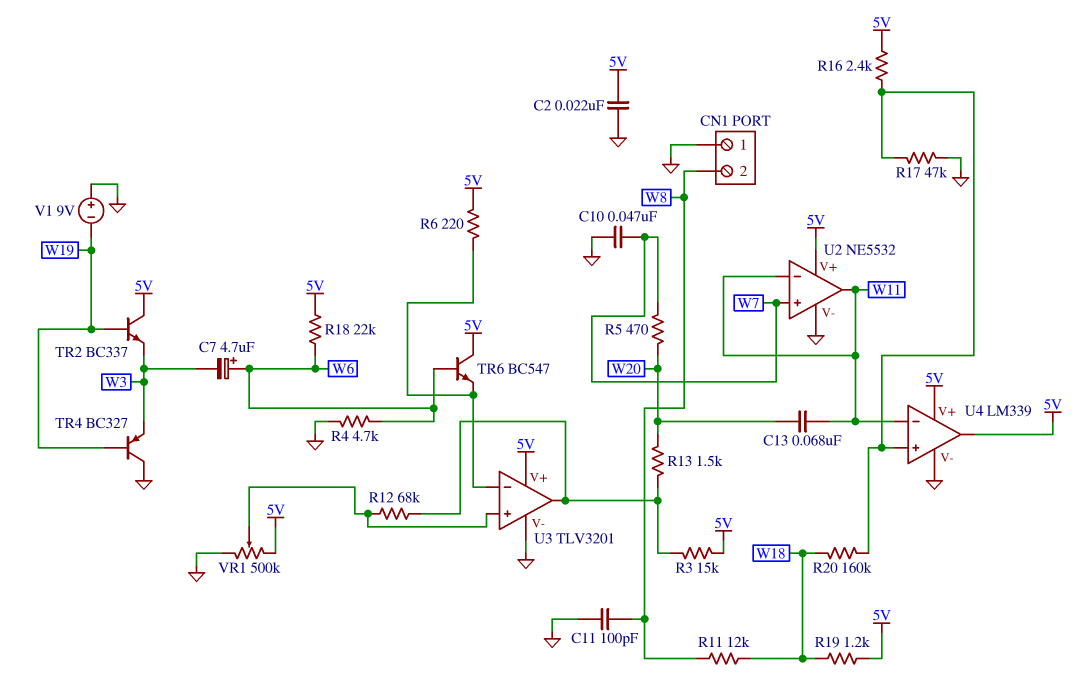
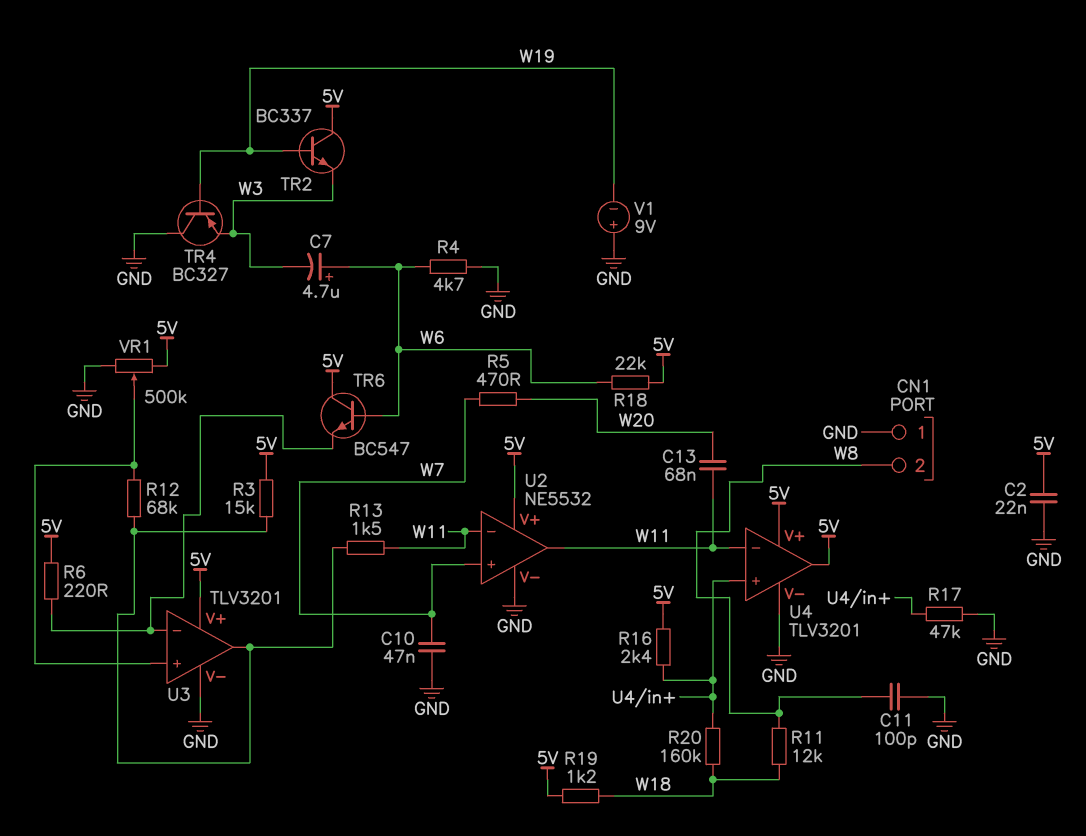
R13: 1.5k (U3/out, W20) -> 1.5k (U3/out, W11)
U4: LM339 -> TLV3201

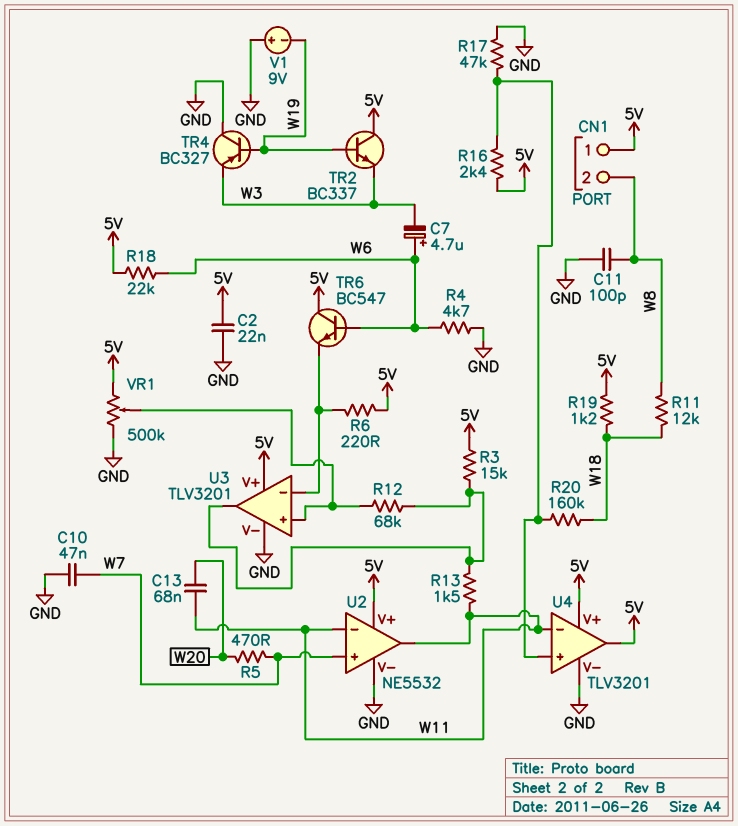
CN1 pin 1: GND -> 5V

